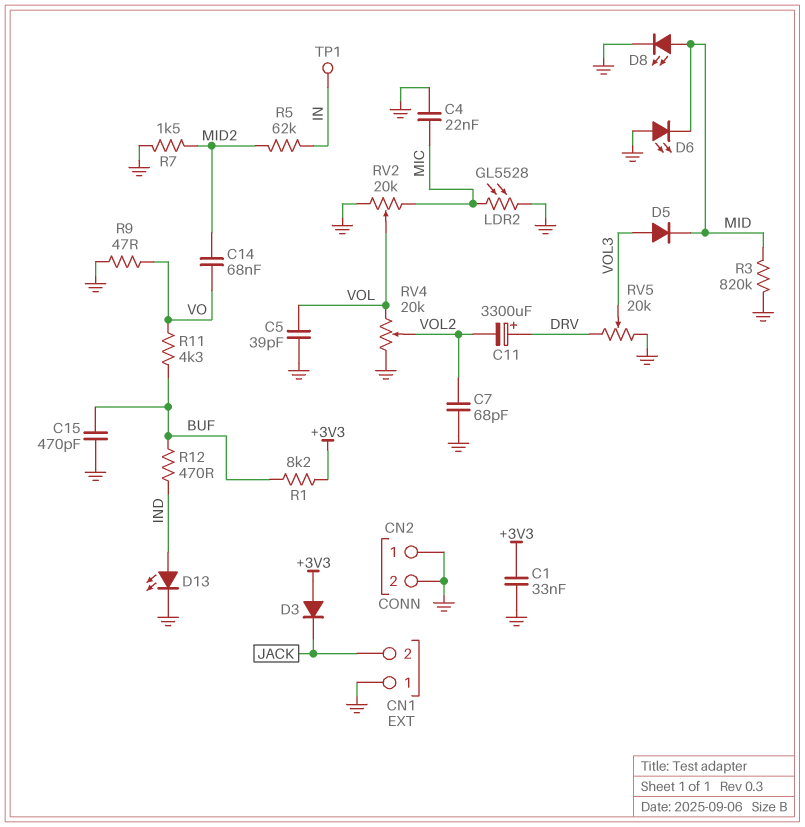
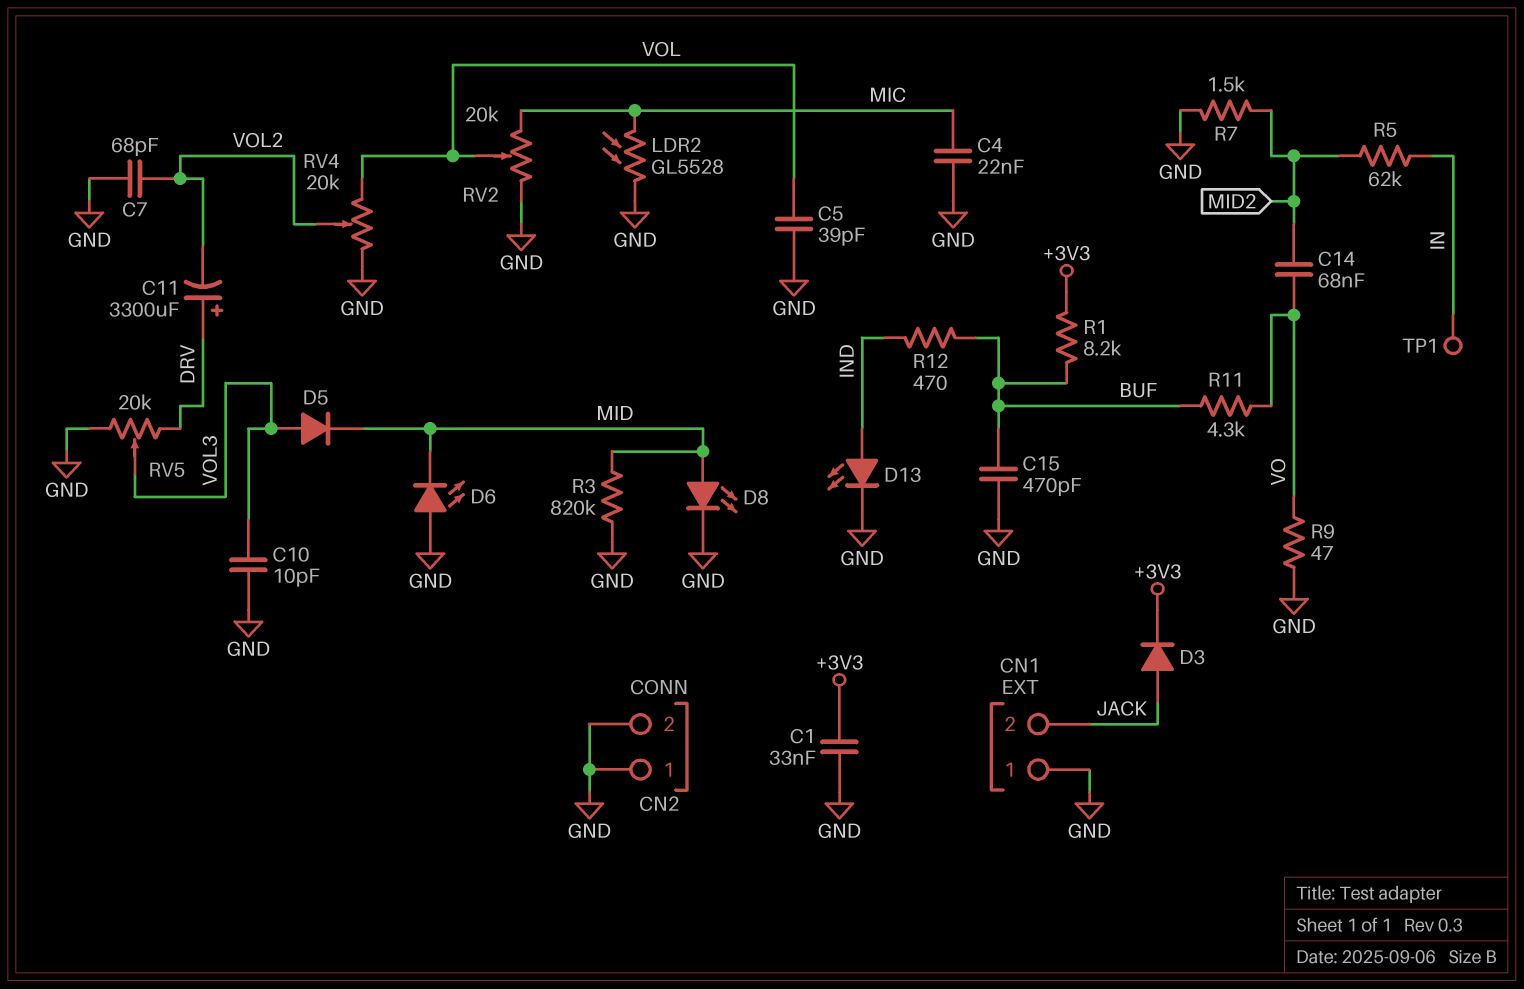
C10: none -> 10pF (GND, VOL3)
D3: diode (A +3V3, K JACK) -> diode (A JACK, K +3V3)

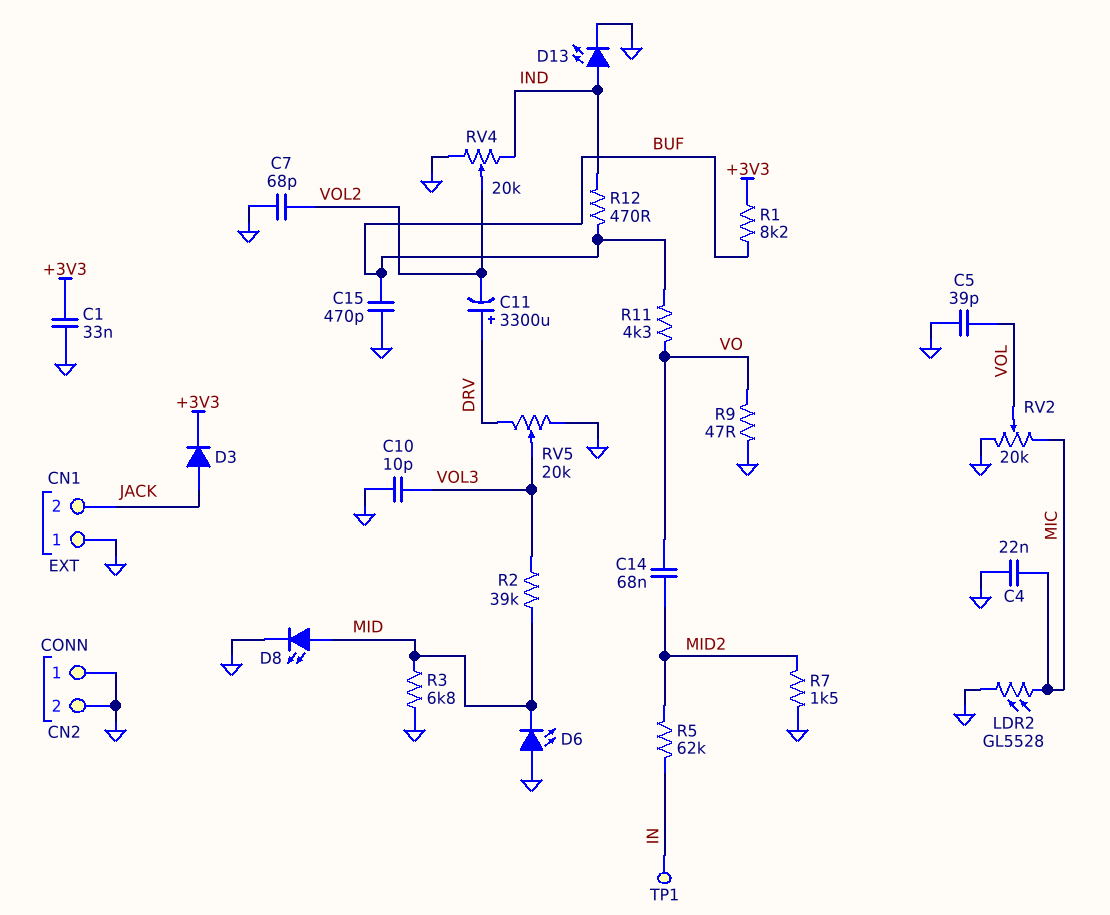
D5: diode (A VOL3, K MID) -> none
R2: none -> 39k (MID, VOL3)
R3: 820k (GND, MID) -> 6.8k (GND, MID)
RV4: 20k (GND, VOL, wiper VOL2) -> 20k (GND, IND, wiper VOL2)

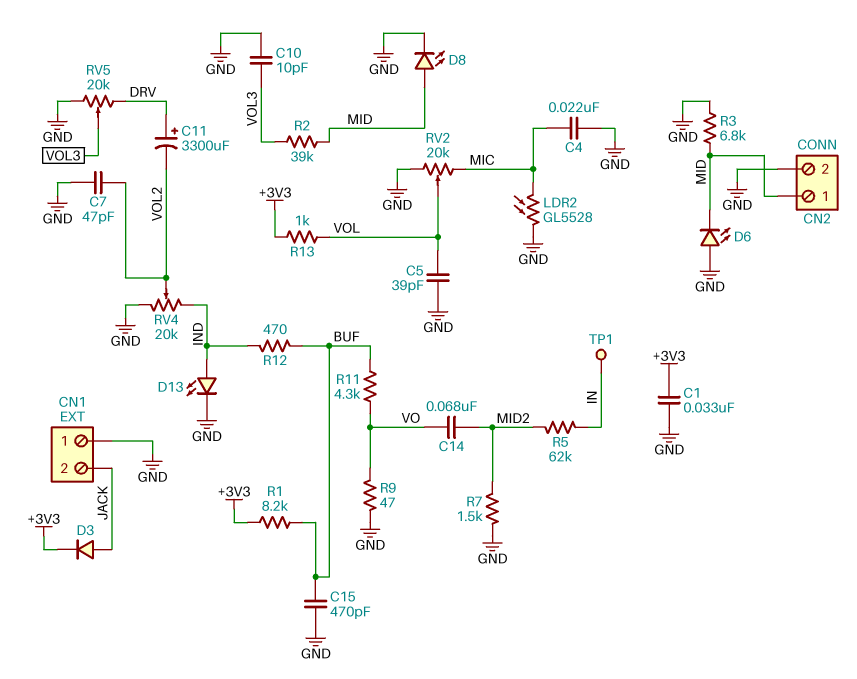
C7: 68pF (GND, VOL2) -> 47pF (GND, VOL2)
CN2 pin 1: GND -> MID
R13: none -> 1k (+3V3, VOL)

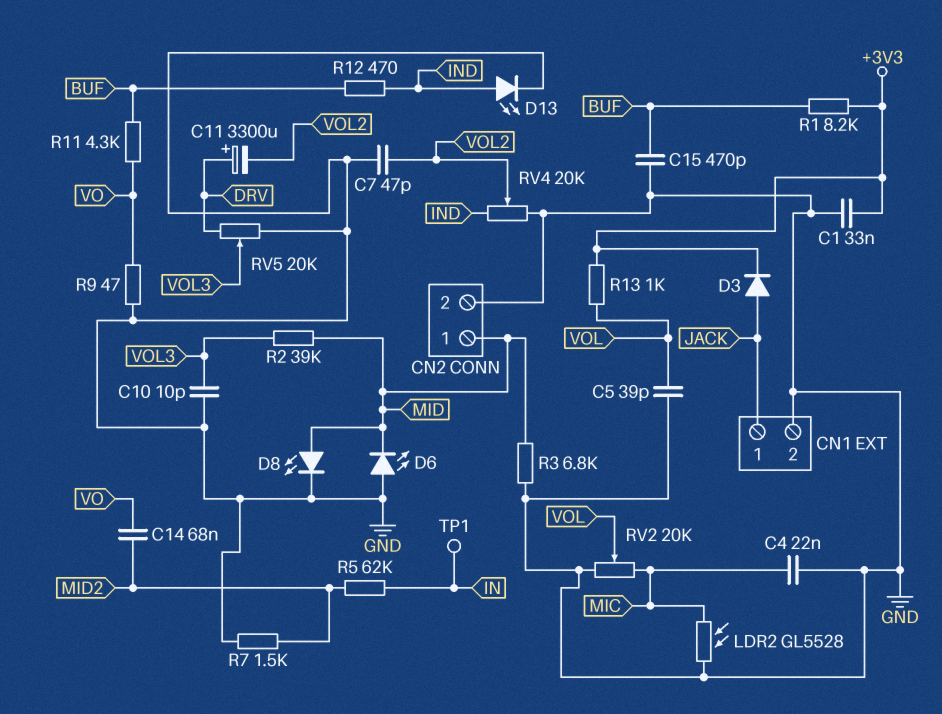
CN1 pin 1: GND -> JACK
CN1 pin 2: JACK -> GND

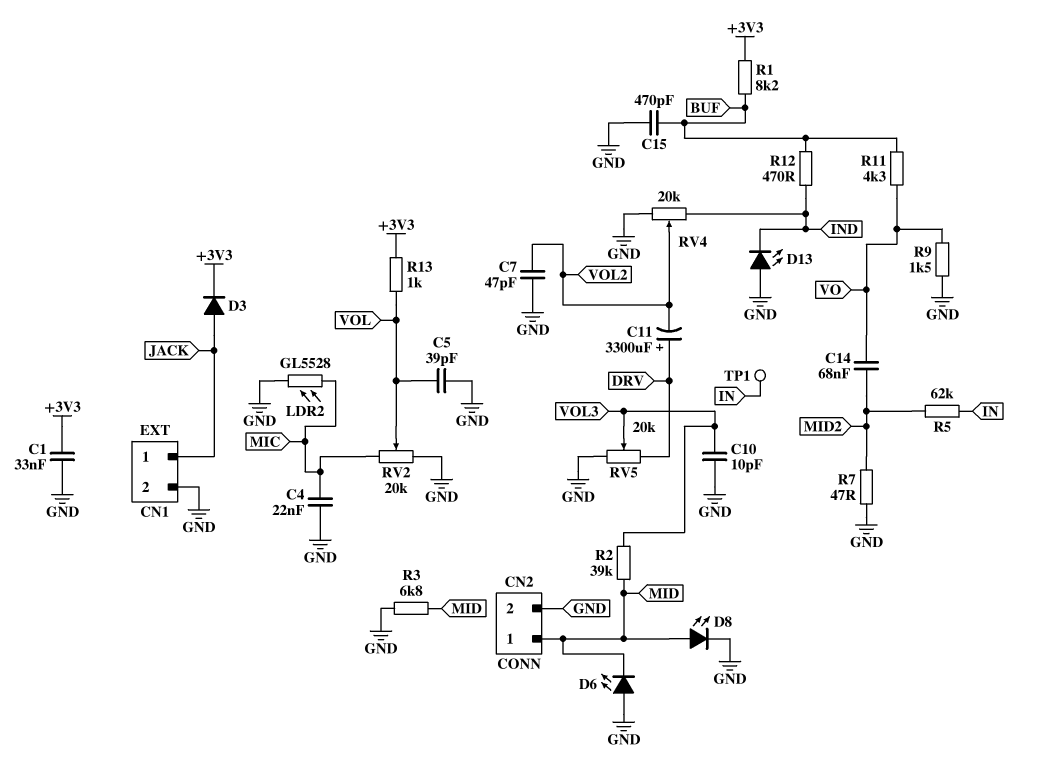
D13: LED (A IND, K GND) -> LED (A GND, K IND)
R7: 1.5k (GND, MID2) -> 47 (GND, MID2)
R9: 47 (GND, VO) -> 1.5k (GND, VO)

